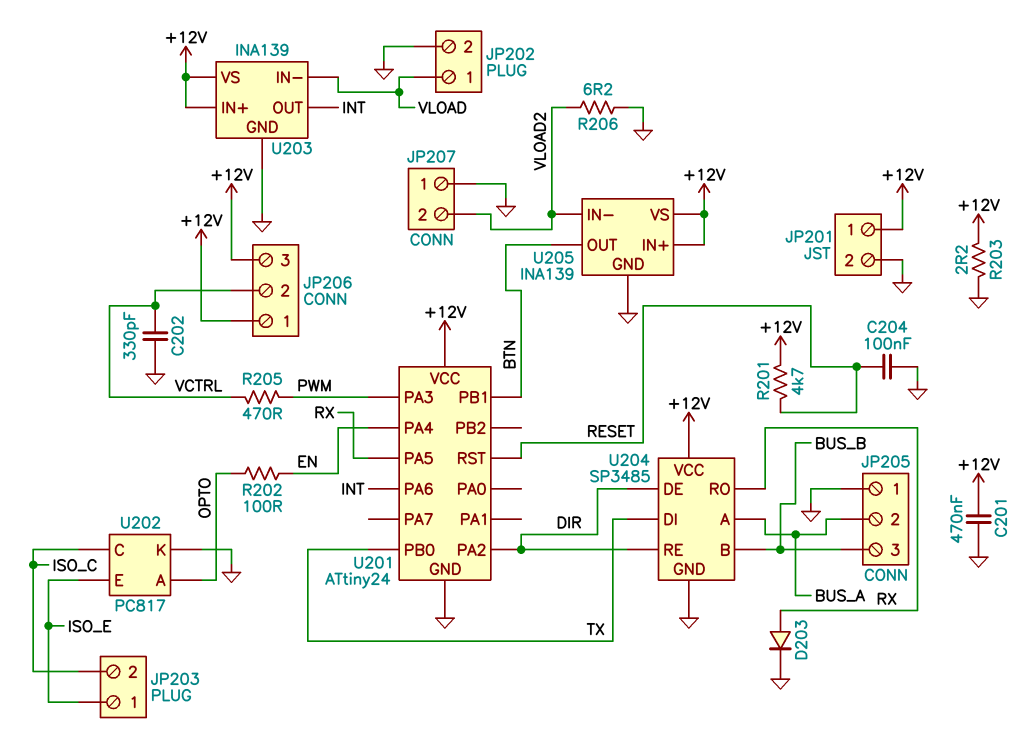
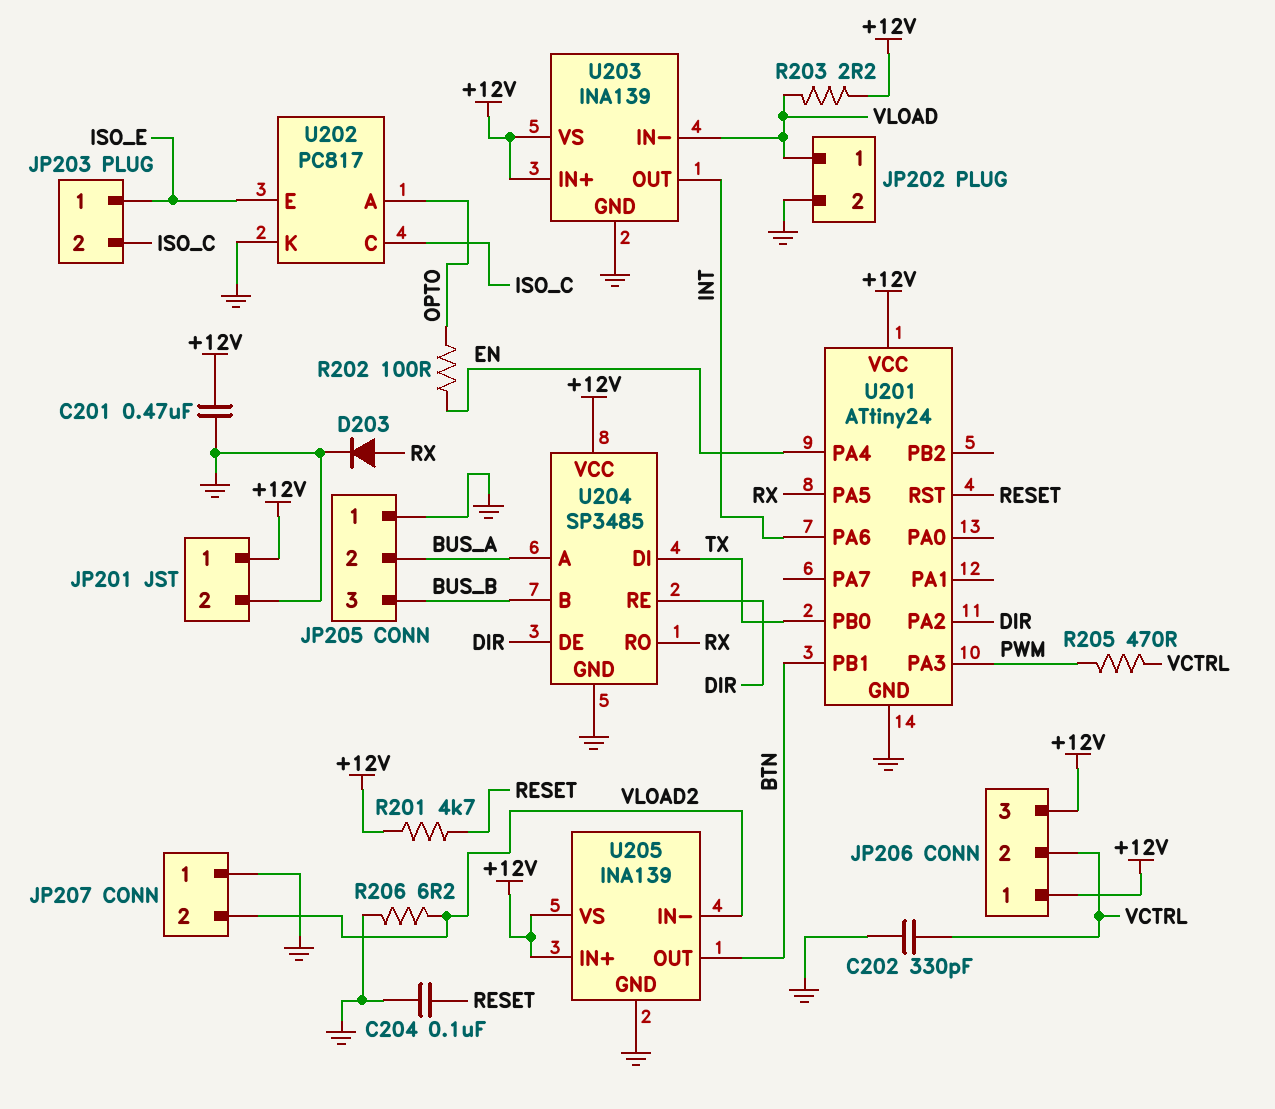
R203: 2.2 (+12V, GND) -> 2.2 (+12V, VLOAD)

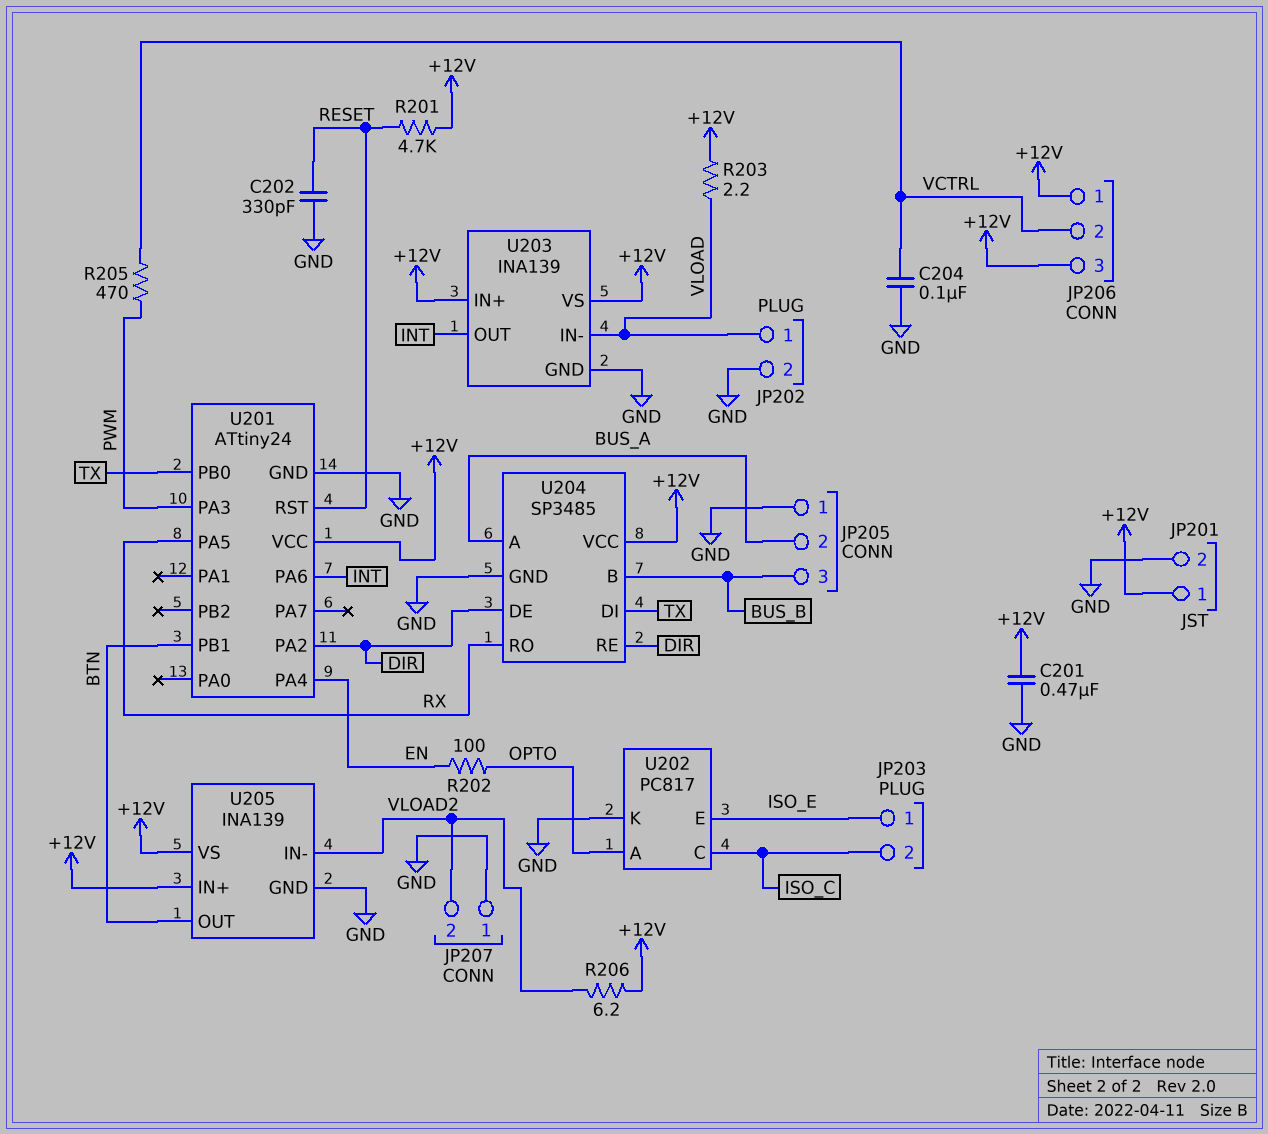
C202: 330pF (GND, VCTRL) -> 330pF (GND, RESET)
C204: 100nF (GND, RESET) -> 100nF (GND, VCTRL)
D203: diode (A RX, K GND) -> none
R206: 6.2 (GND, VLOAD2) -> 6.2 (+12V, VLOAD2)

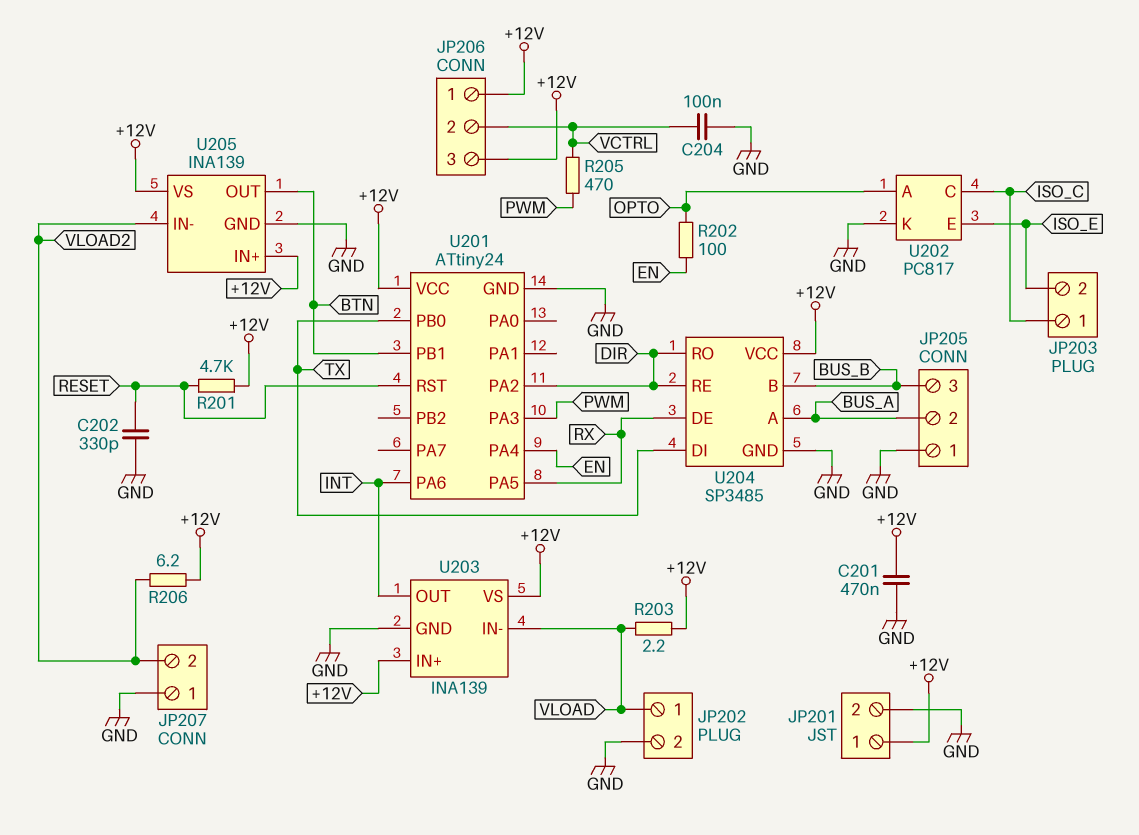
JP203 pin 1: ISO_E -> ISO_C
JP203 pin 2: ISO_C -> ISO_E
U204 pin DE: DIR -> RX
U204 pin RO: RX -> DIR

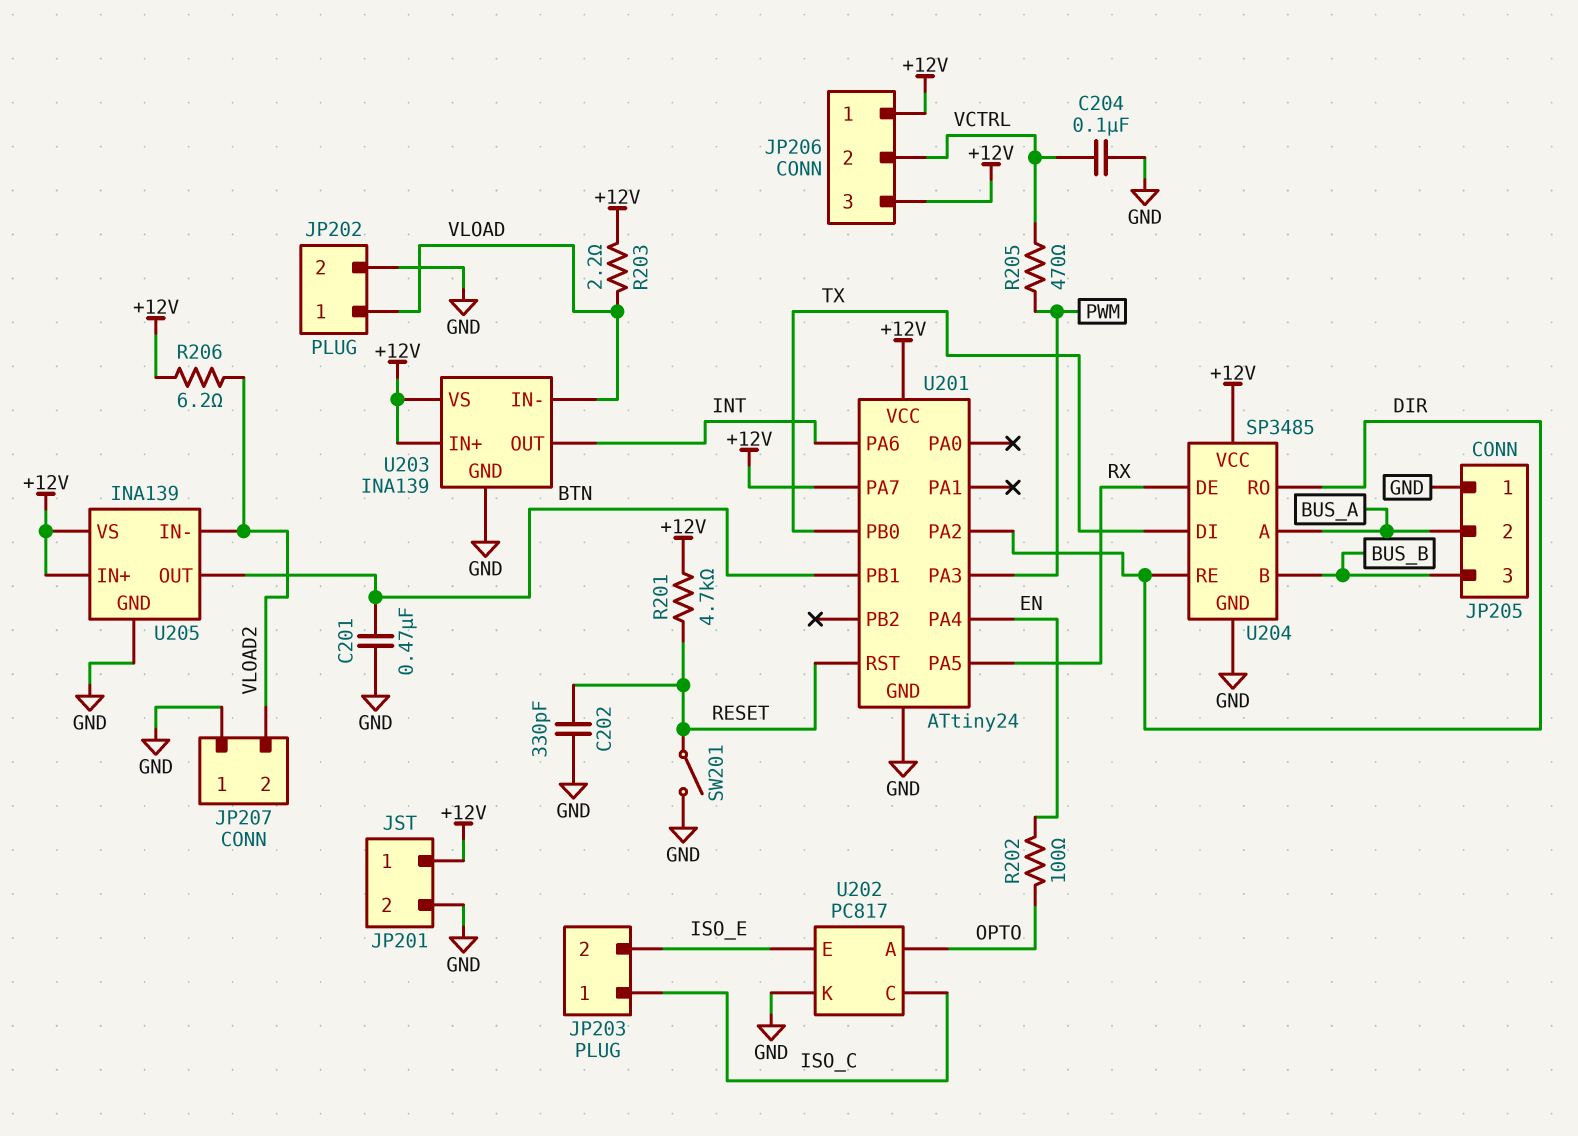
C201: 470nF (+12V, GND) -> 470nF (BTN, GND)
SW201: none -> switch (GND, RESET)
U201 pin PA7: none -> +12V

